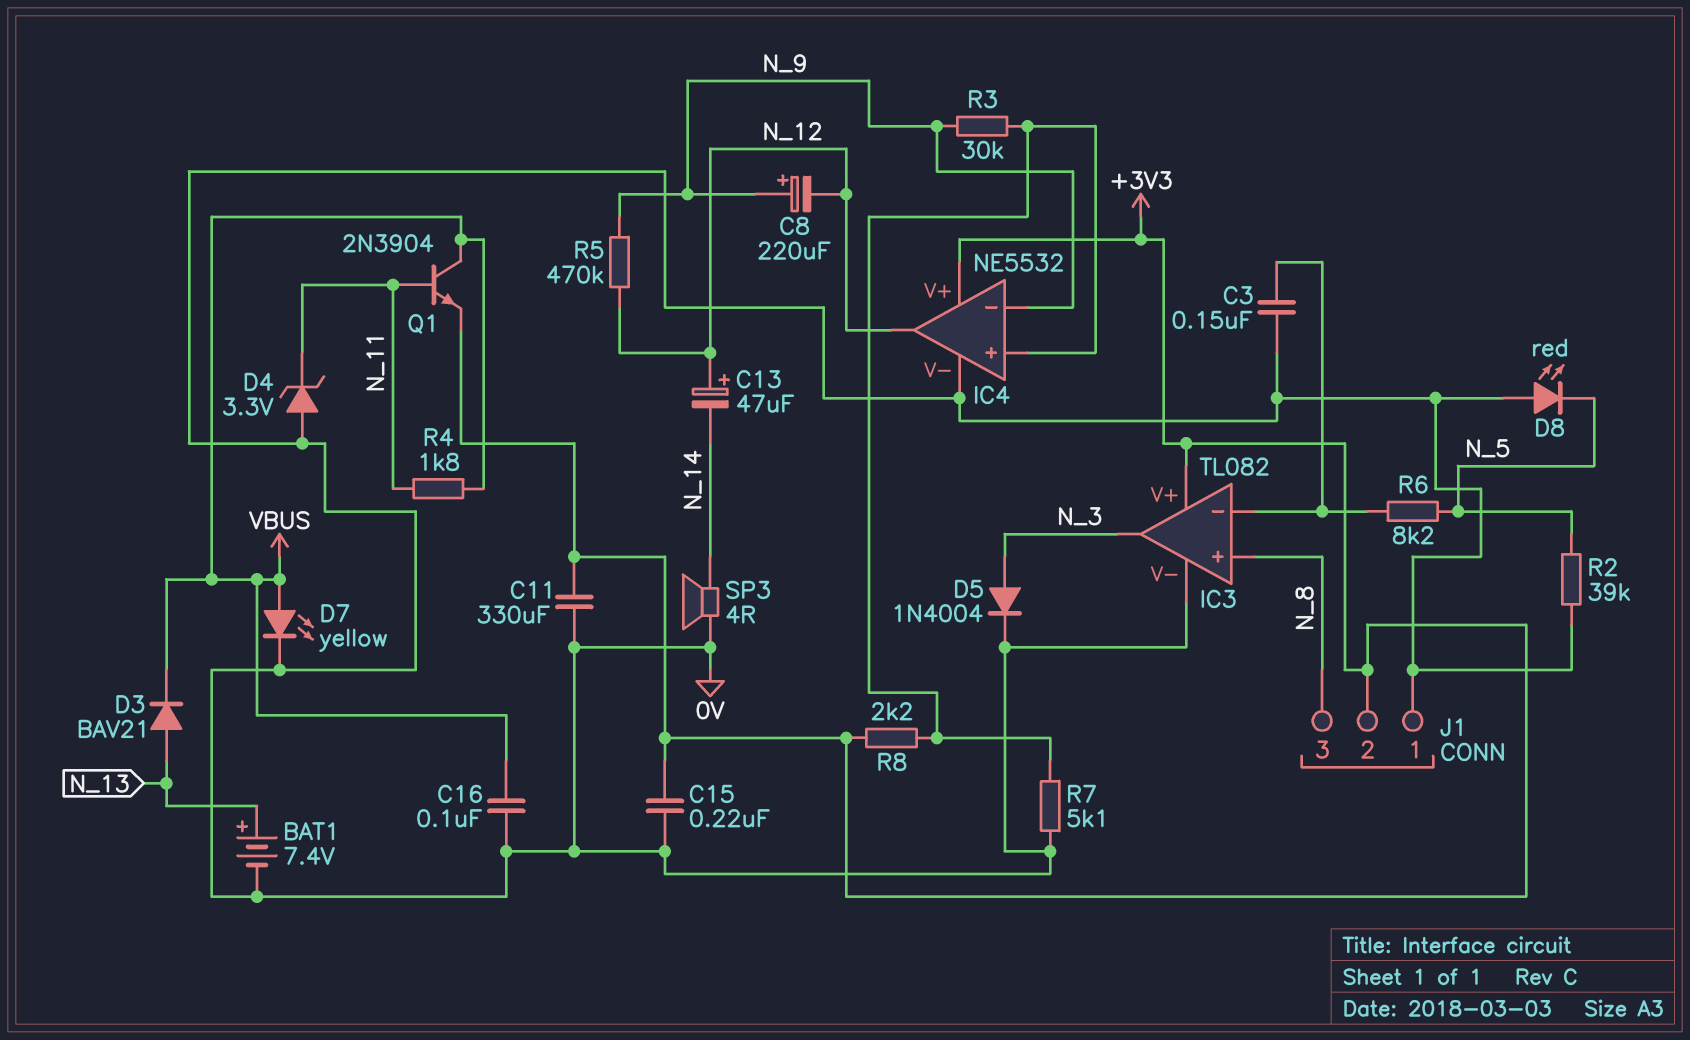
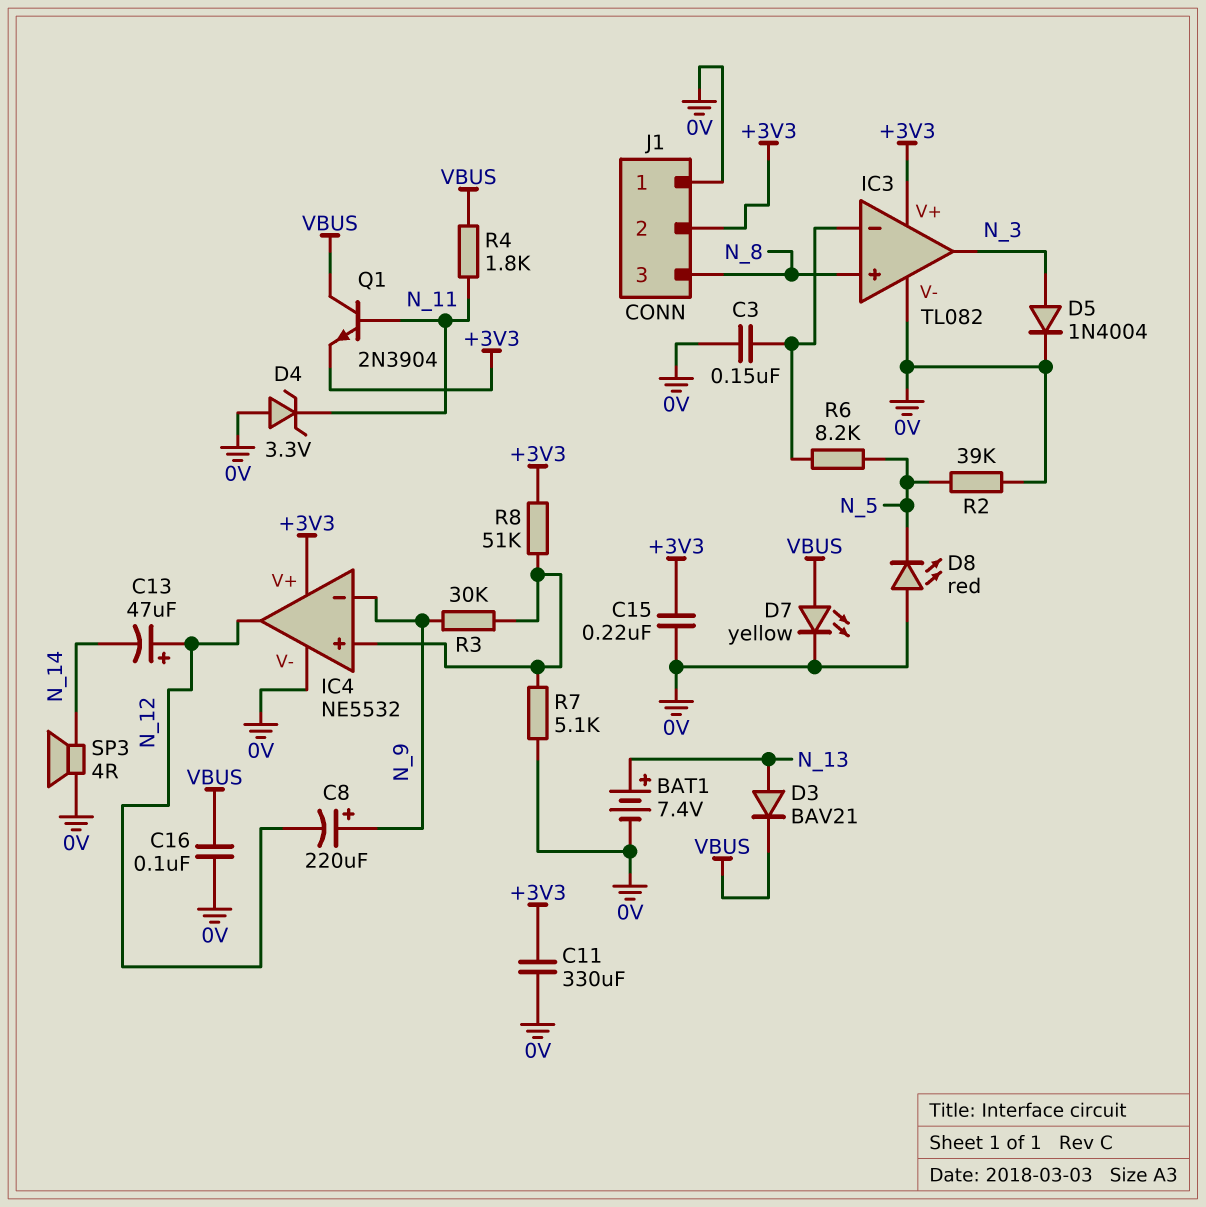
R5: 470k (N_9, N_12) -> none
R8: 2.2k (+3V3, IC4/in+) -> 51k (+3V3, IC4/in+)

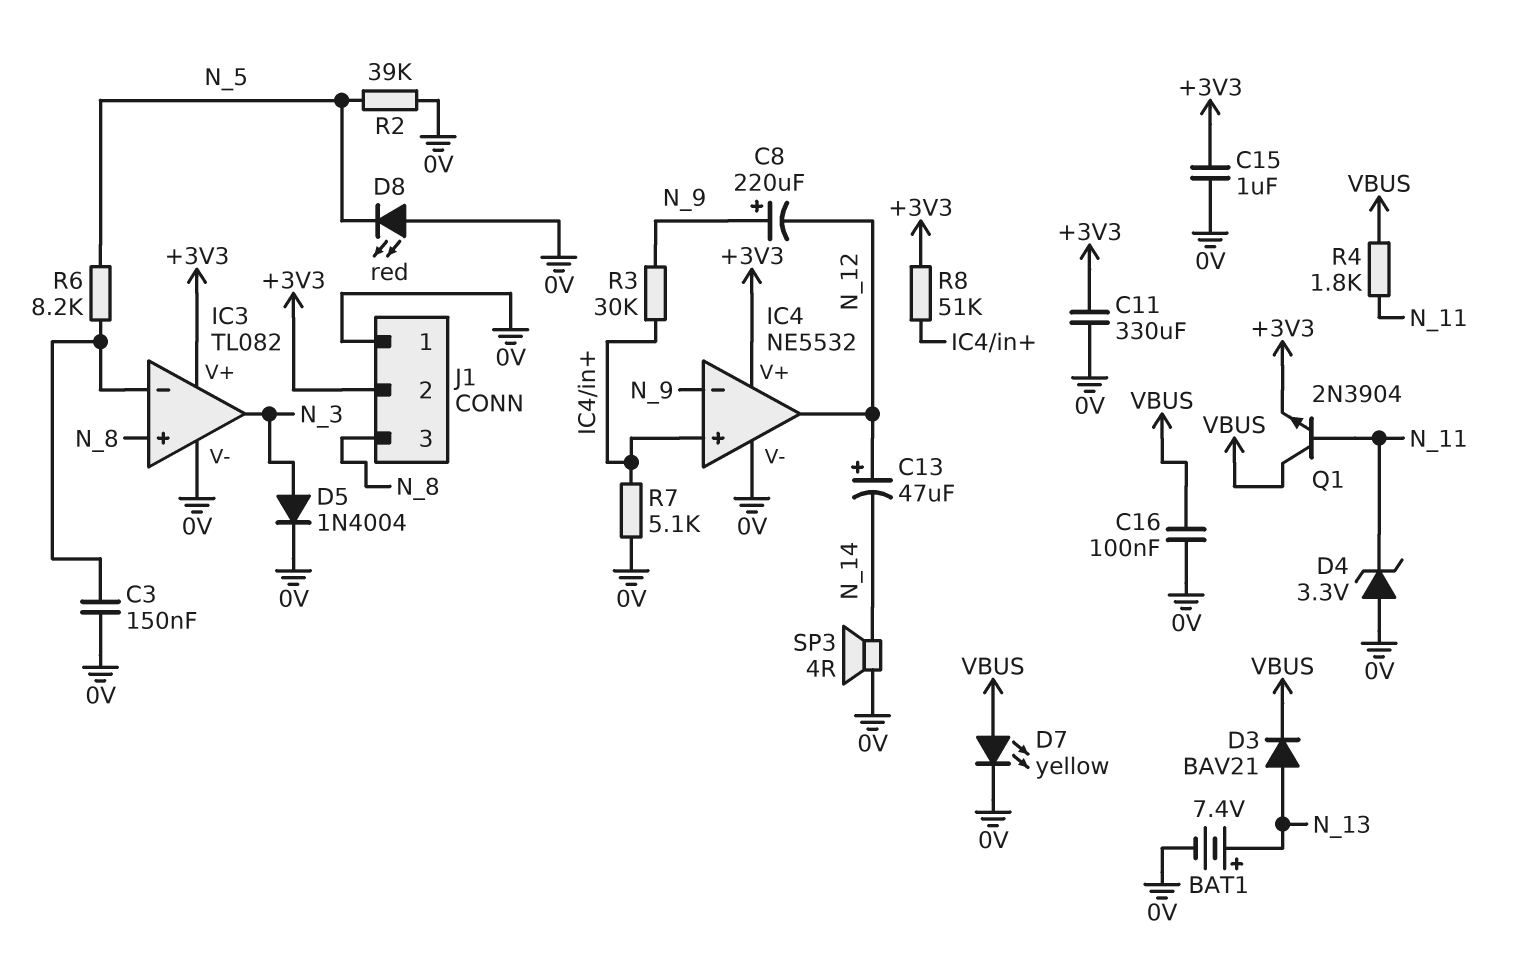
C15: 220nF (+3V3, 0V) -> 1uF (+3V3, 0V)

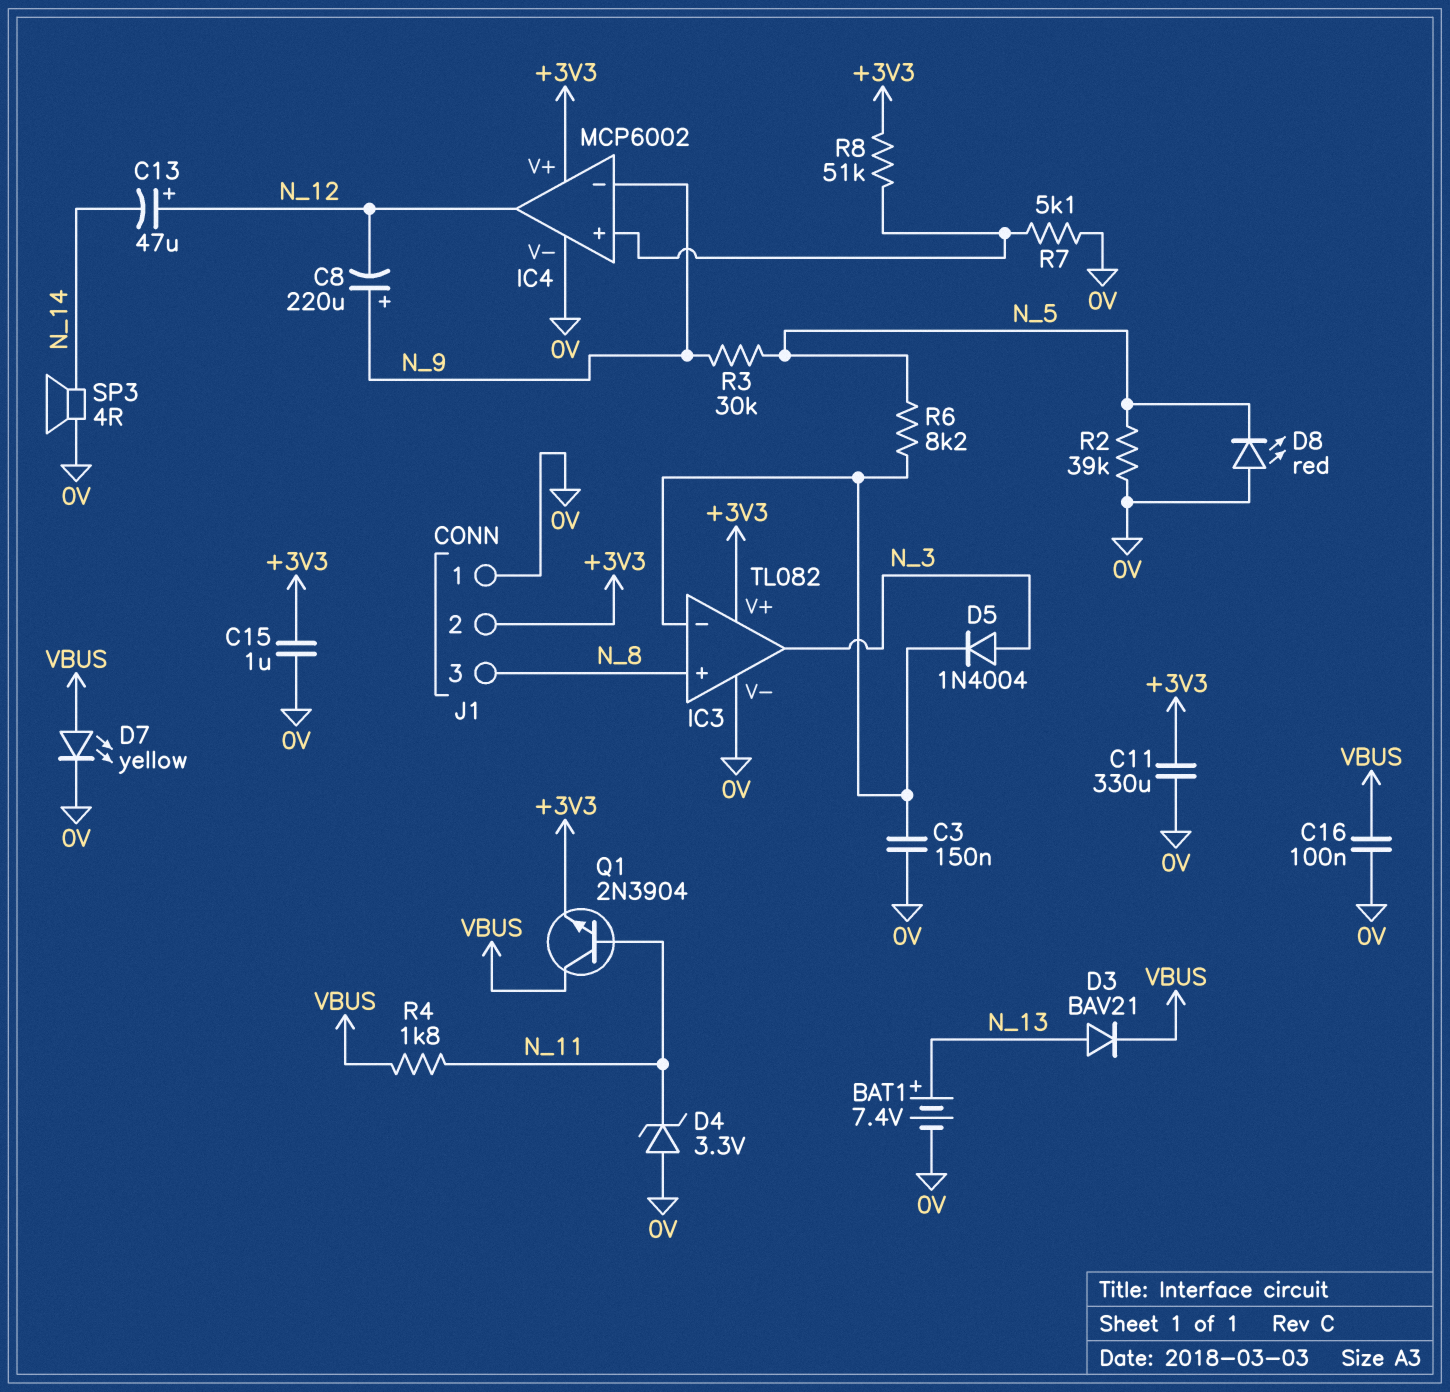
D5: diode 1N4004 (A N_3, K 0V) -> diode 1N4004 (A N_3, K IC3/in-)
IC4: NE5532 -> MCP6002
R3: 30k (IC4/in+, N_9) -> 30k (N_5, N_9)

